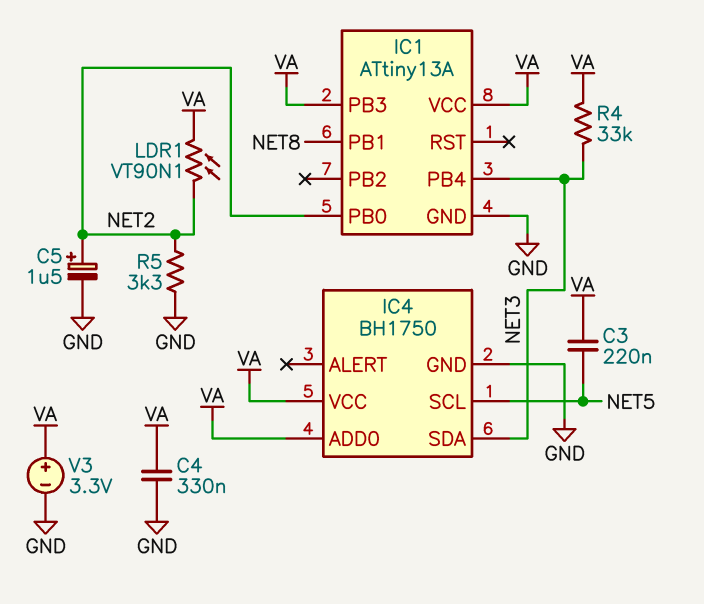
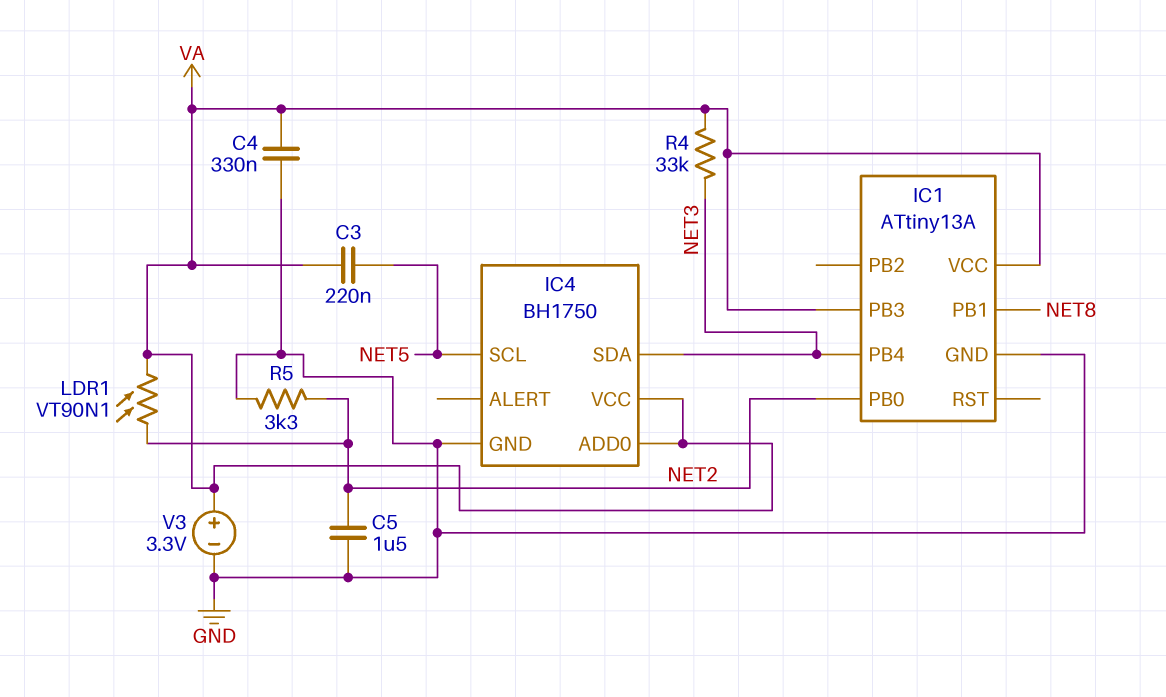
C5: 1.5uF (plus NET2, minus GND) -> 1.5uF (GND, NET2)

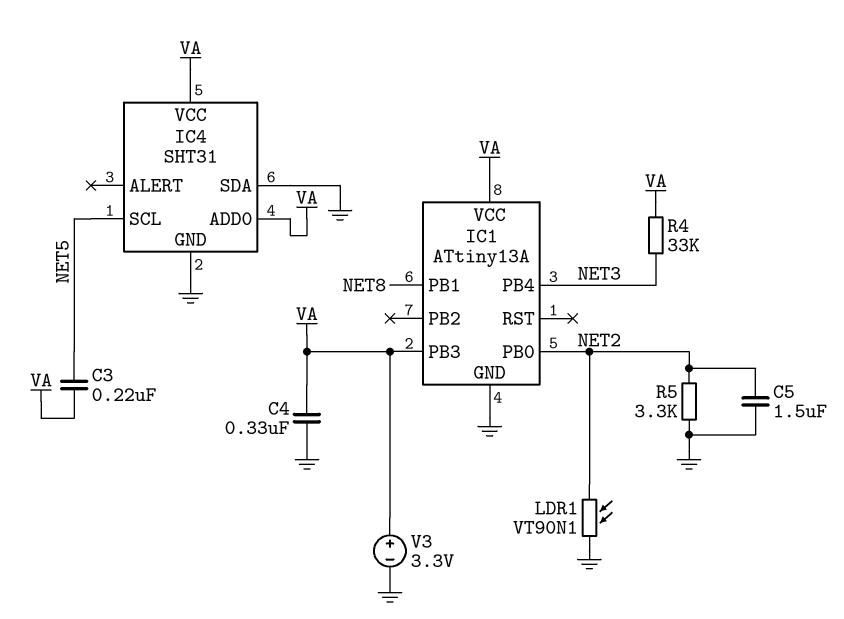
IC4: BH1750 -> SHT31
IC4 pin SDA: NET3 -> GND
LDR1: VT90N1 (NET2, VA) -> VT90N1 (GND, NET2)

